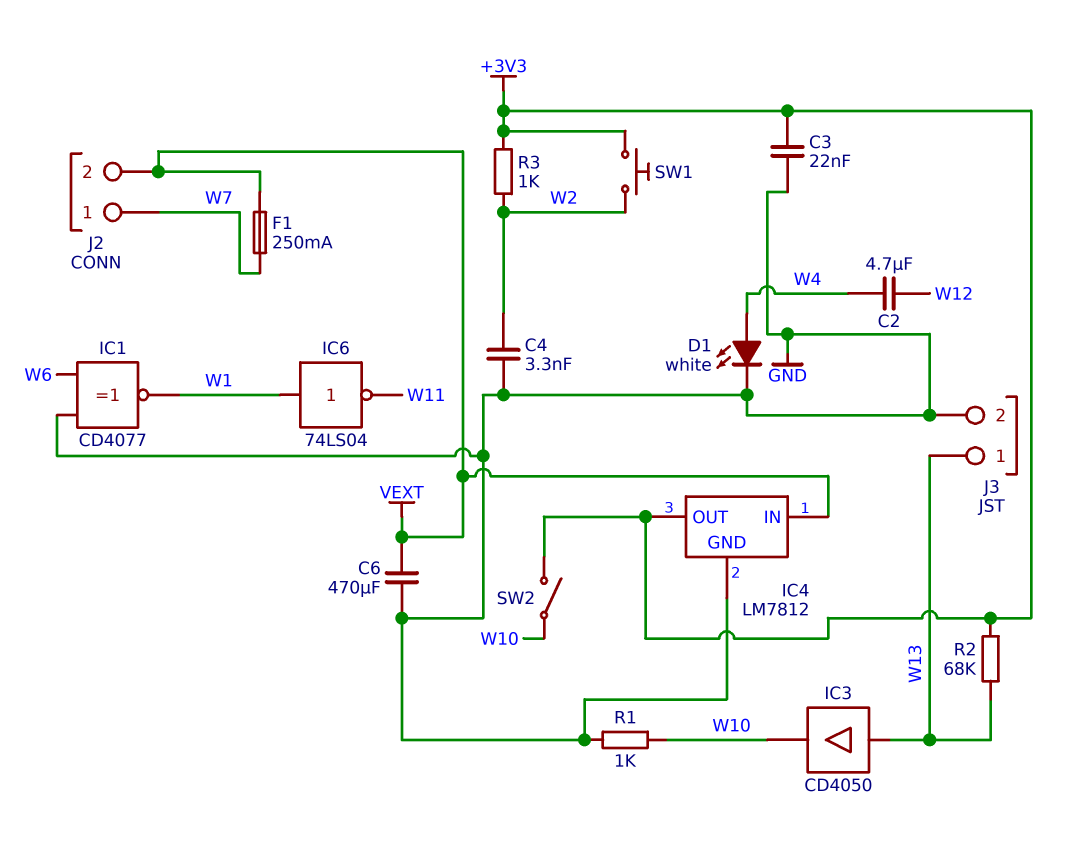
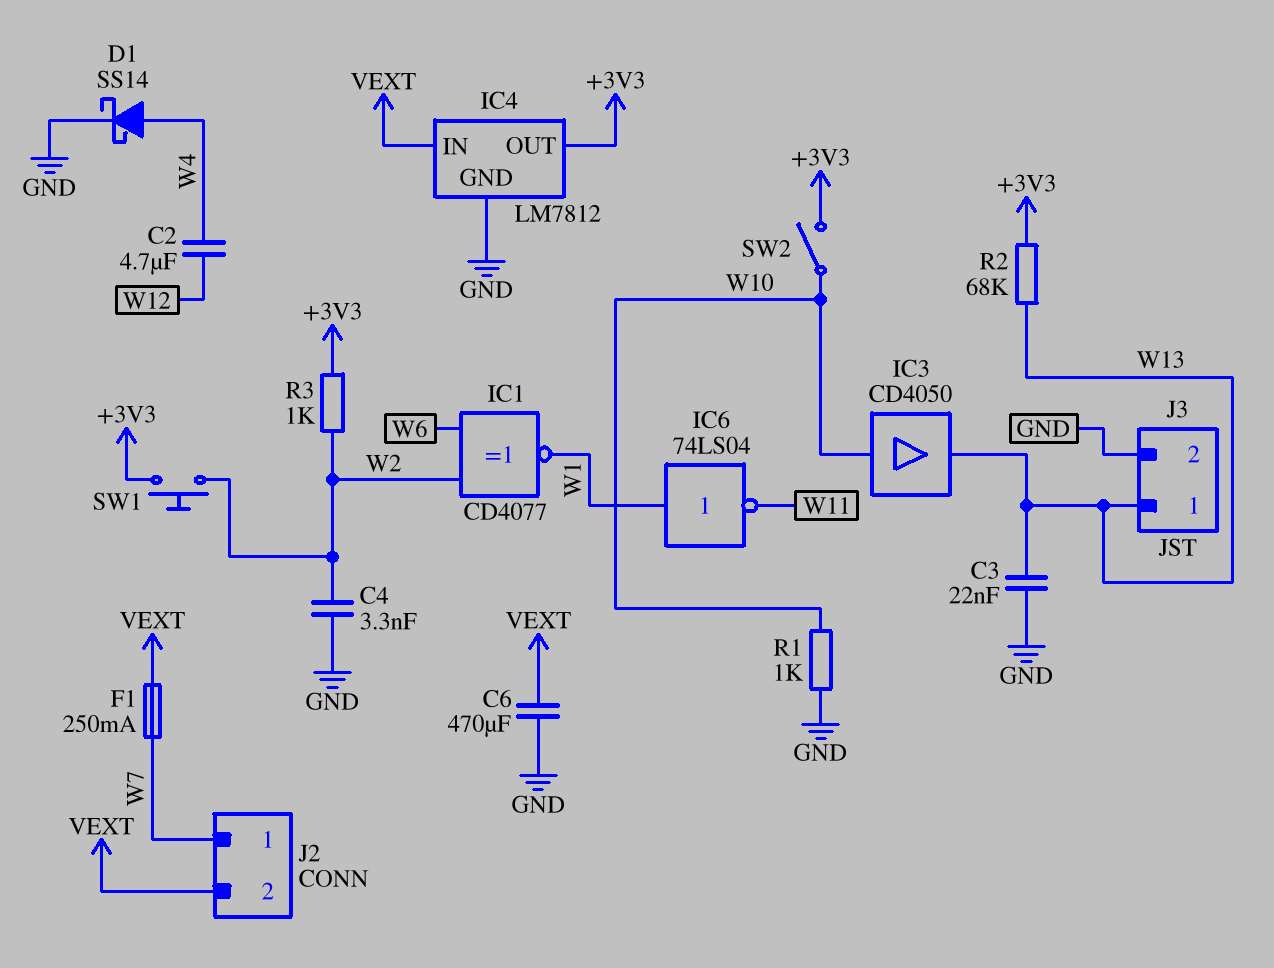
C3: 22nF (+3V3, GND) -> 22nF (GND, W13)
D1: LED white (A W4, K GND) -> schottky SS14 (A W4, K GND)
IC1: XNOR CD4077 (in GND, in W6, out W1) -> XNOR CD4077 (in W2, in W6, out W1)
IC3: buffer CD4050 (in W13, out W10) -> buffer CD4050 (in W10, out W13)

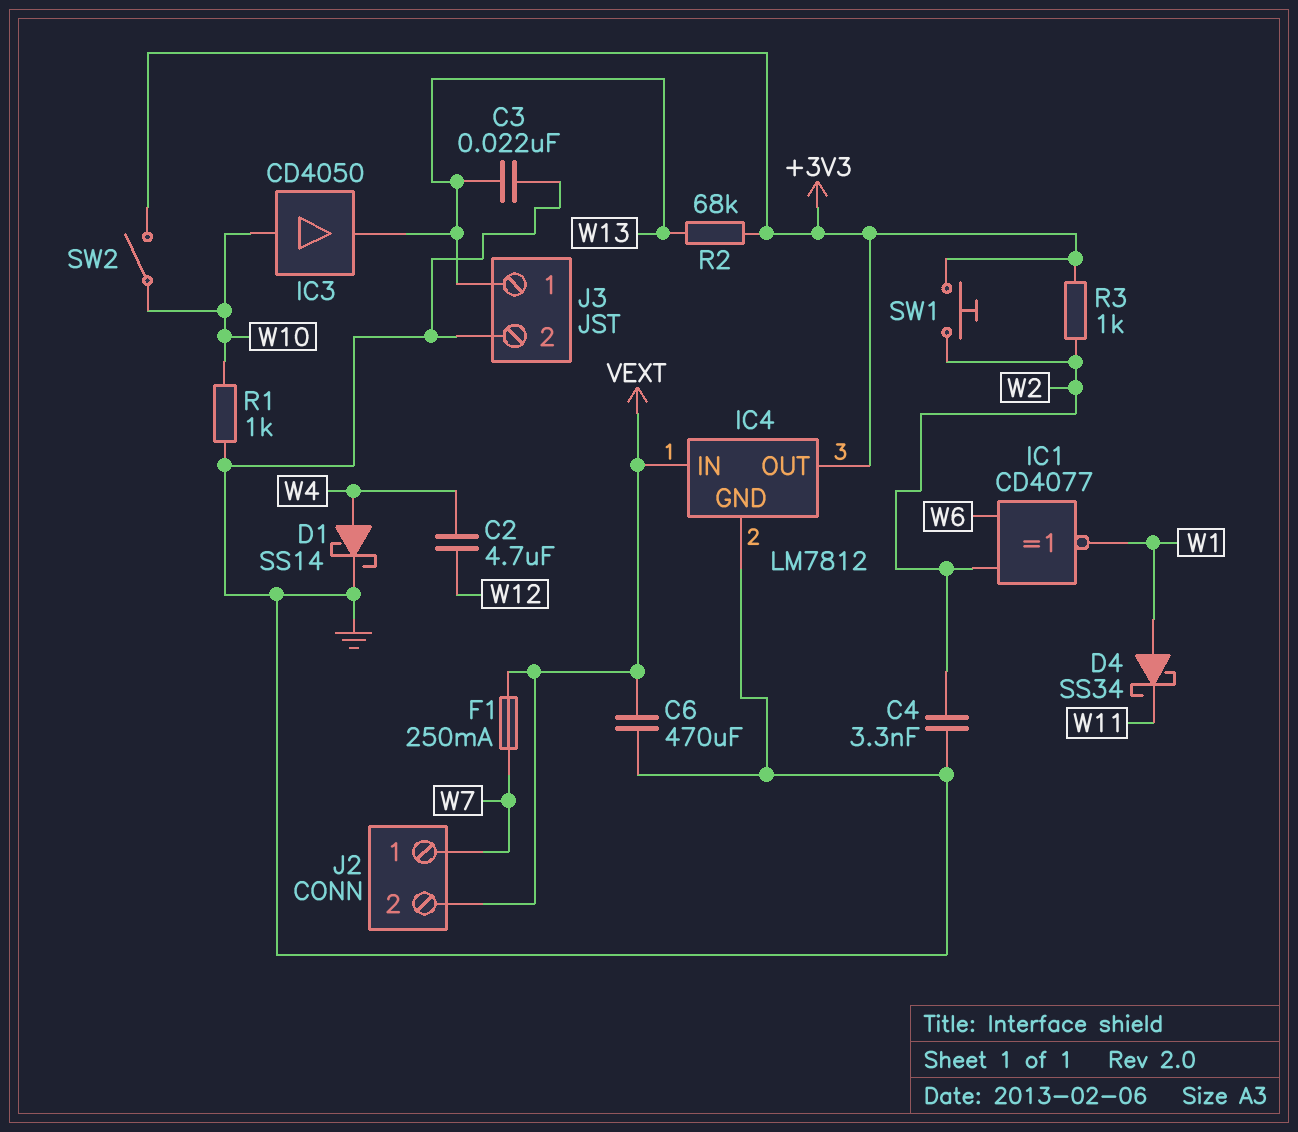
D4: none -> schottky SS34 (A W1, K W11)
IC6: NOT 74LS04 (in W1, out W11) -> none

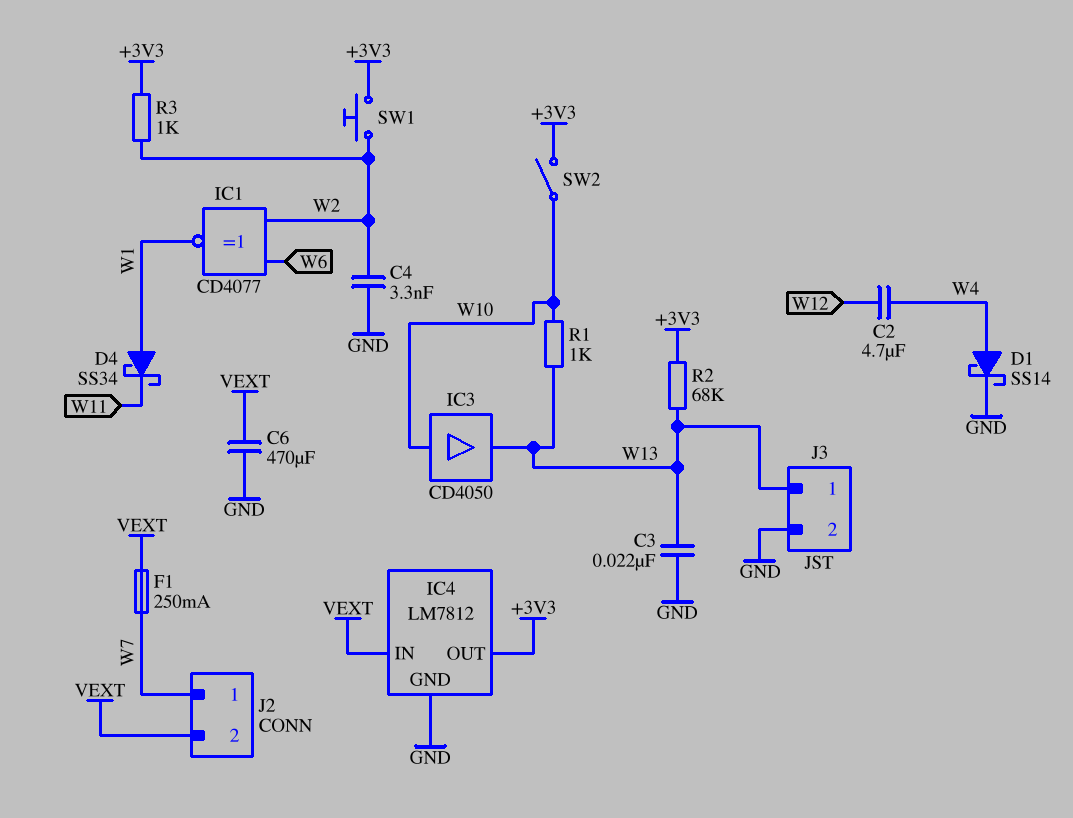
R1: 1k (GND, W10) -> 1k (W10, W13)

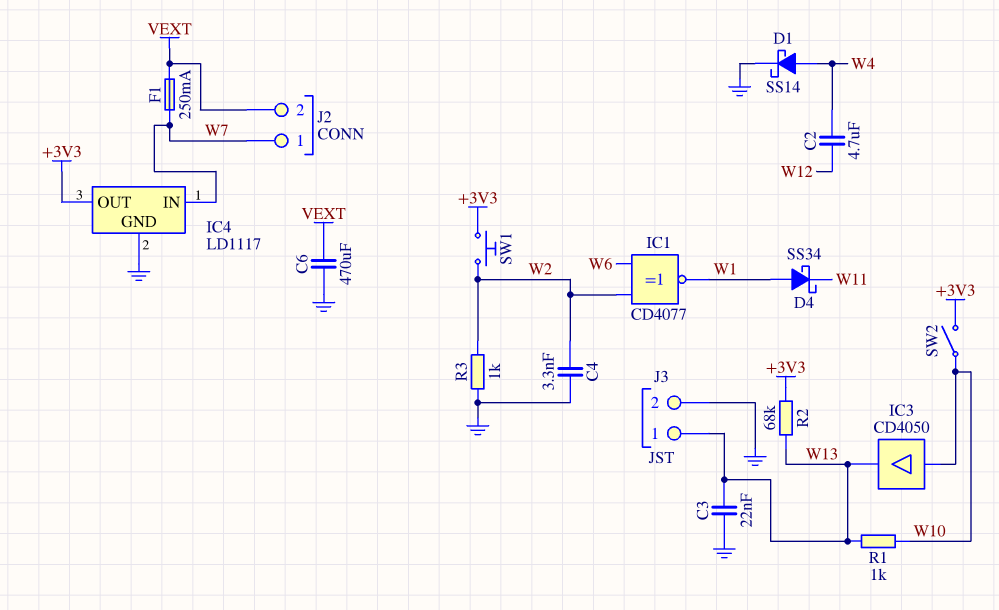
IC4: LM7812 -> LD1117
IC4 pin IN: VEXT -> W7
R3: 1k (+3V3, W2) -> 1k (GND, W2)

